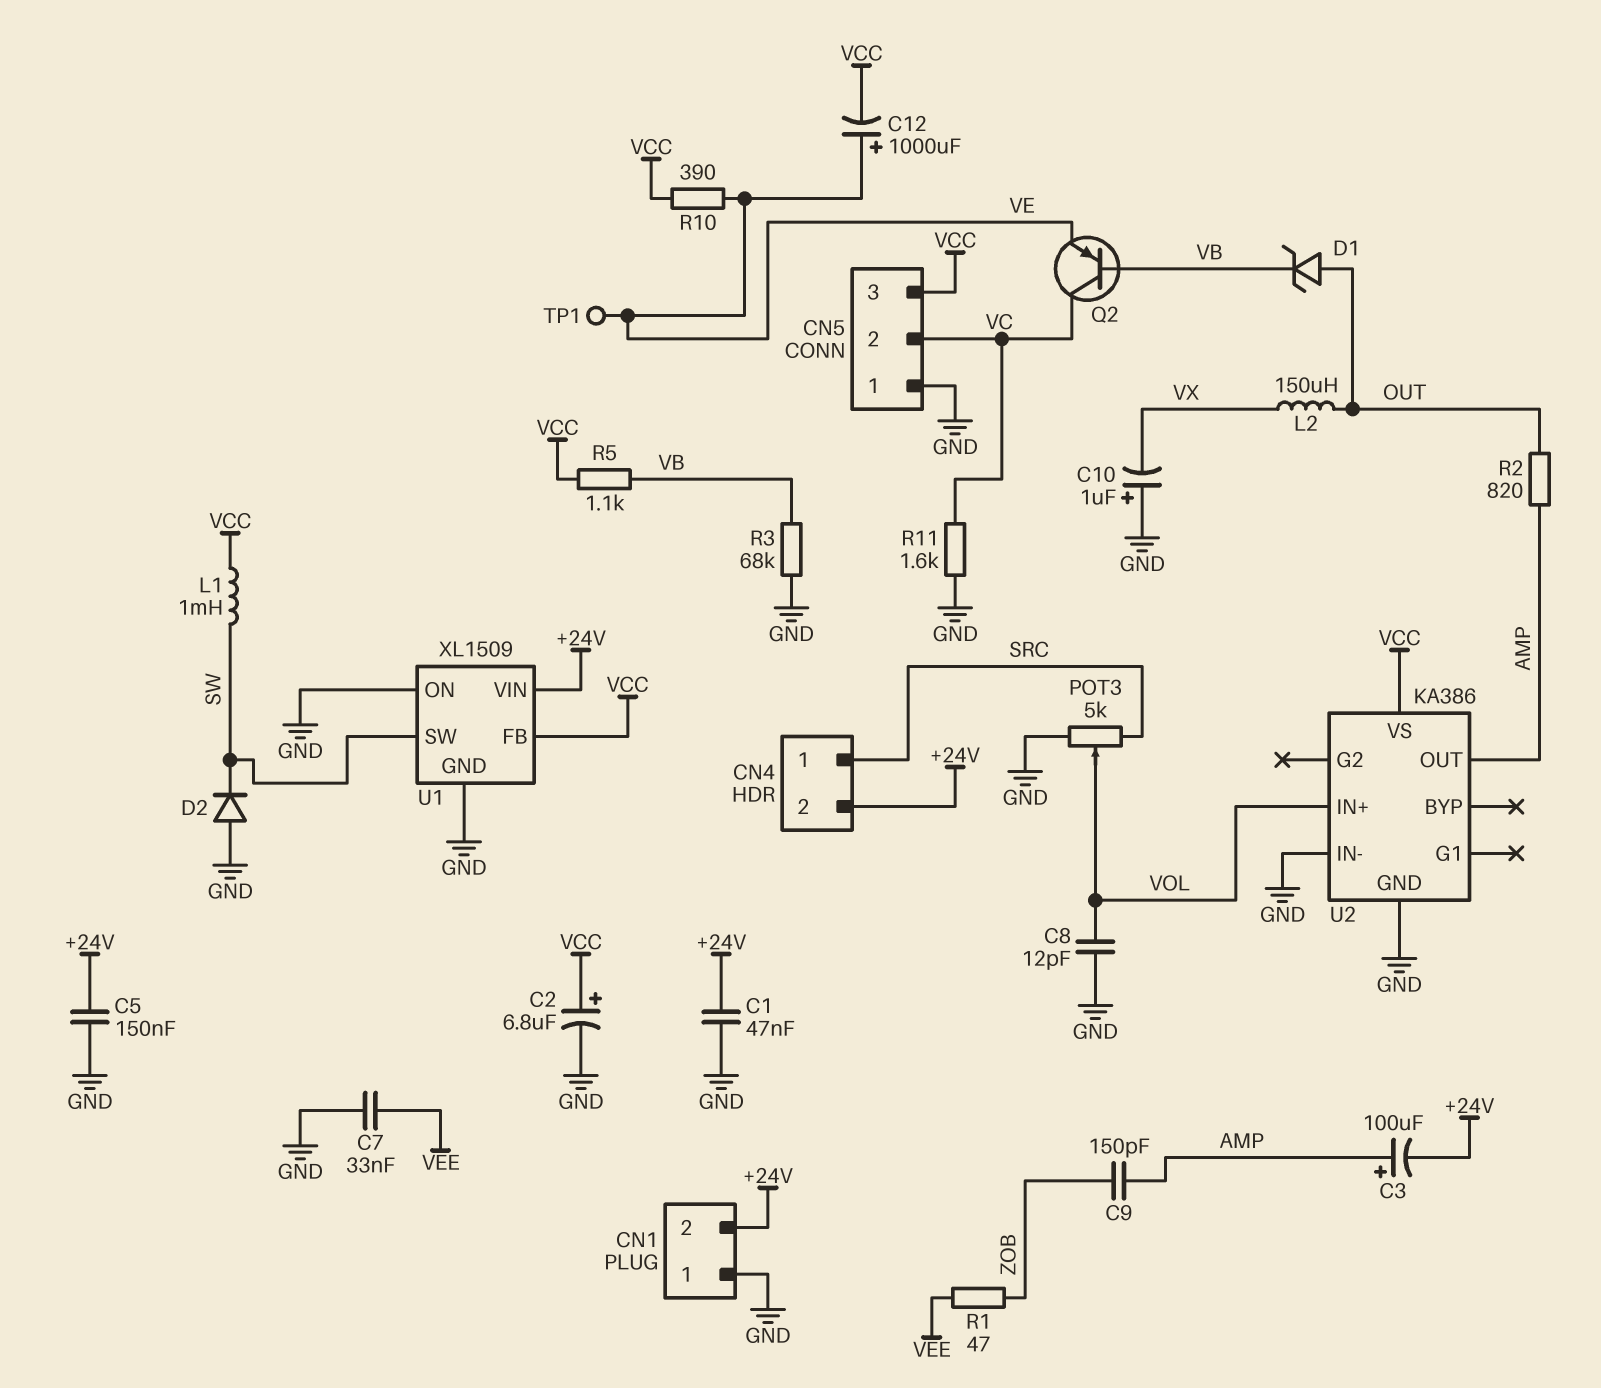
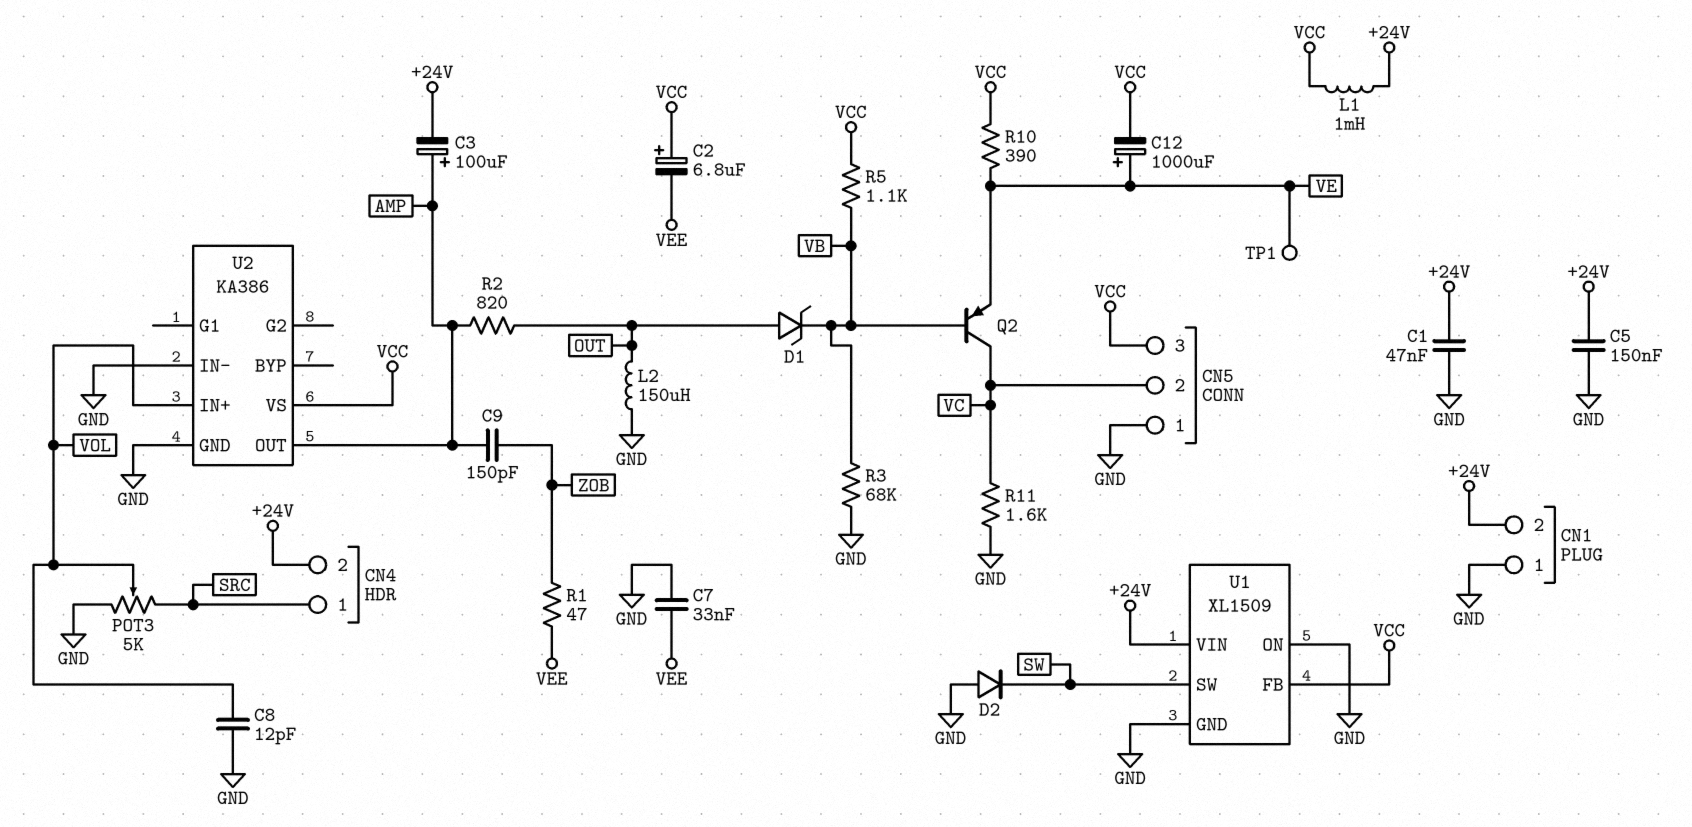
C2: 6.8uF (plus VCC, minus GND) -> 6.8uF (plus VCC, minus VEE)
C10: 1uF (plus GND, minus VX) -> none
L1: 1mH (SW, VCC) -> 1mH (+24V, VCC)
L2: 150uH (OUT, VX) -> 150uH (GND, OUT)

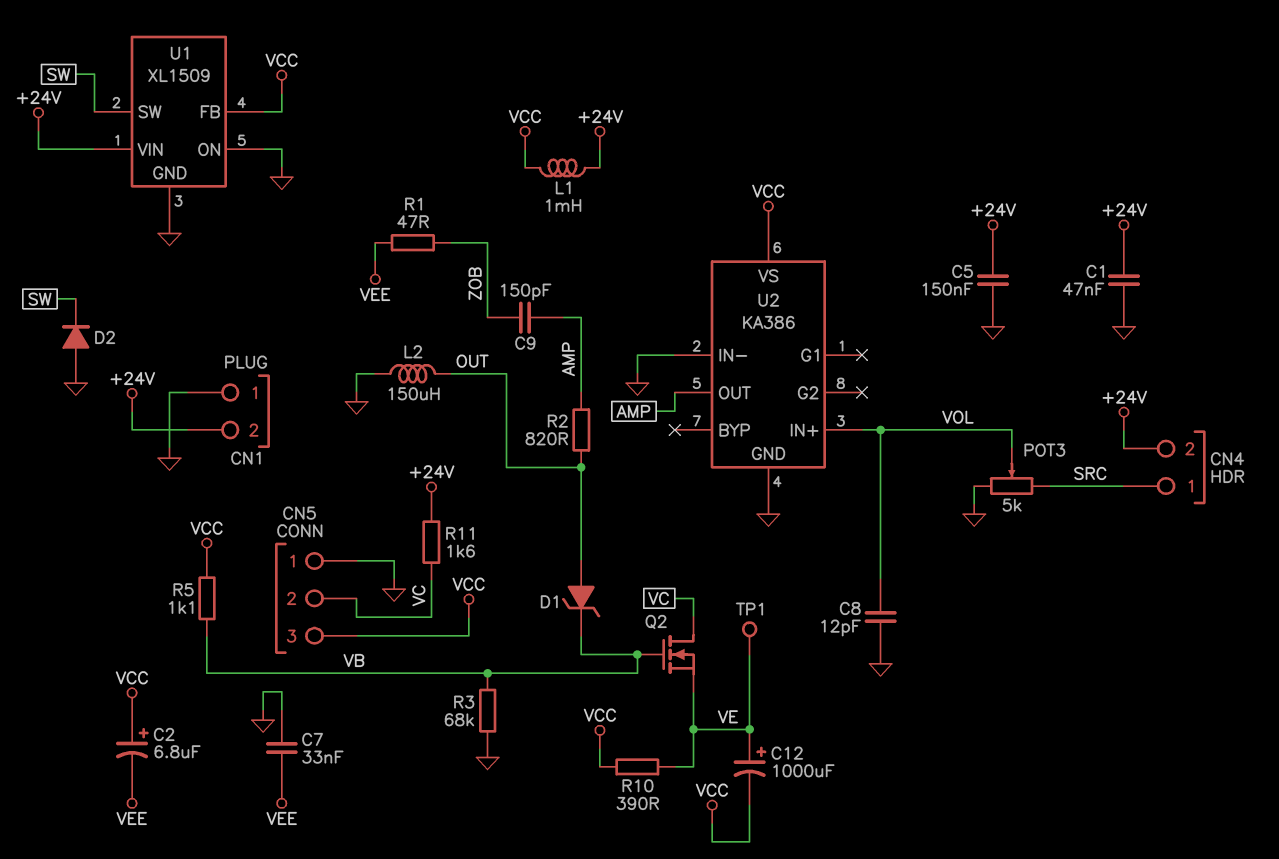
C3: 100uF (plus AMP, minus +24V) -> none
Q2: PNP (B VB, C VC, E VE) -> NMOS (G VB, D VC, S VE)
R11: 1.6k (GND, VC) -> 1.6k (+24V, VC)

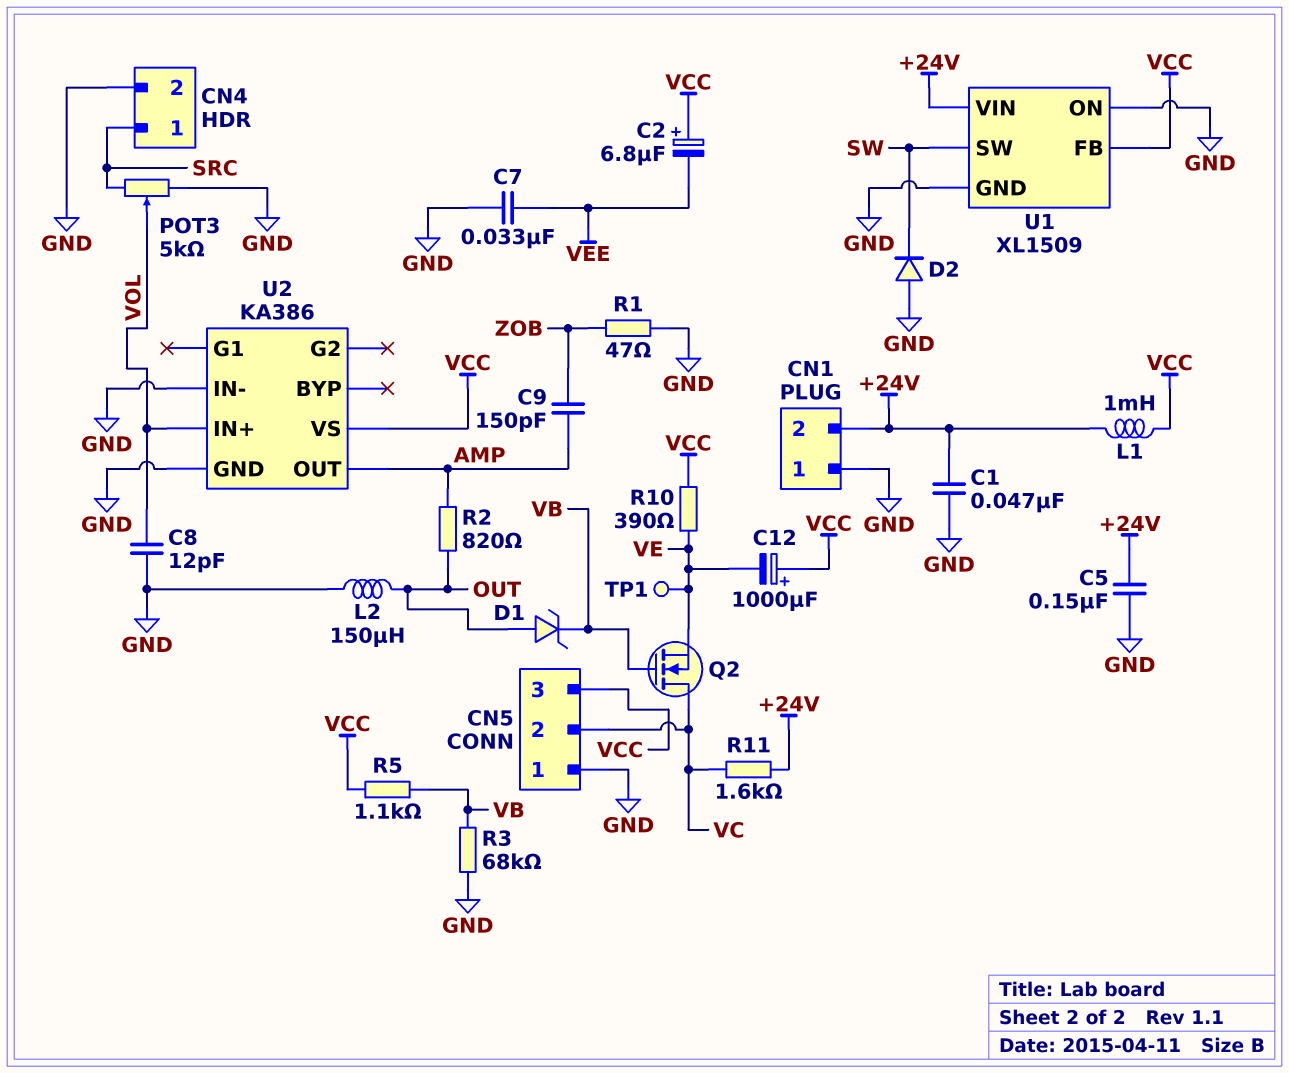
C12: 1000uF (plus VE, minus VCC) -> 1000uF (plus VCC, minus VE)
CN4 pin 2: +24V -> GND
R1: 47 (VEE, ZOB) -> 47 (GND, ZOB)

